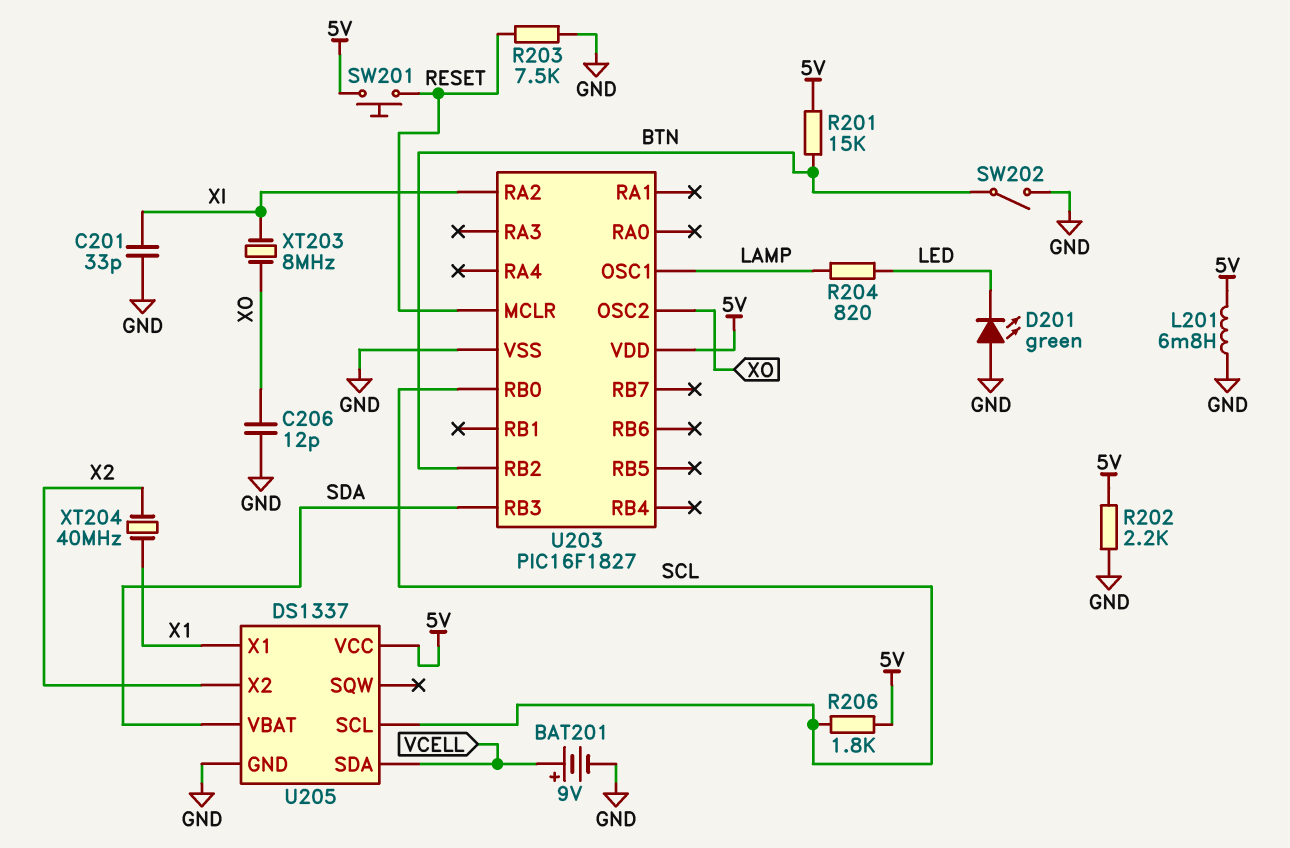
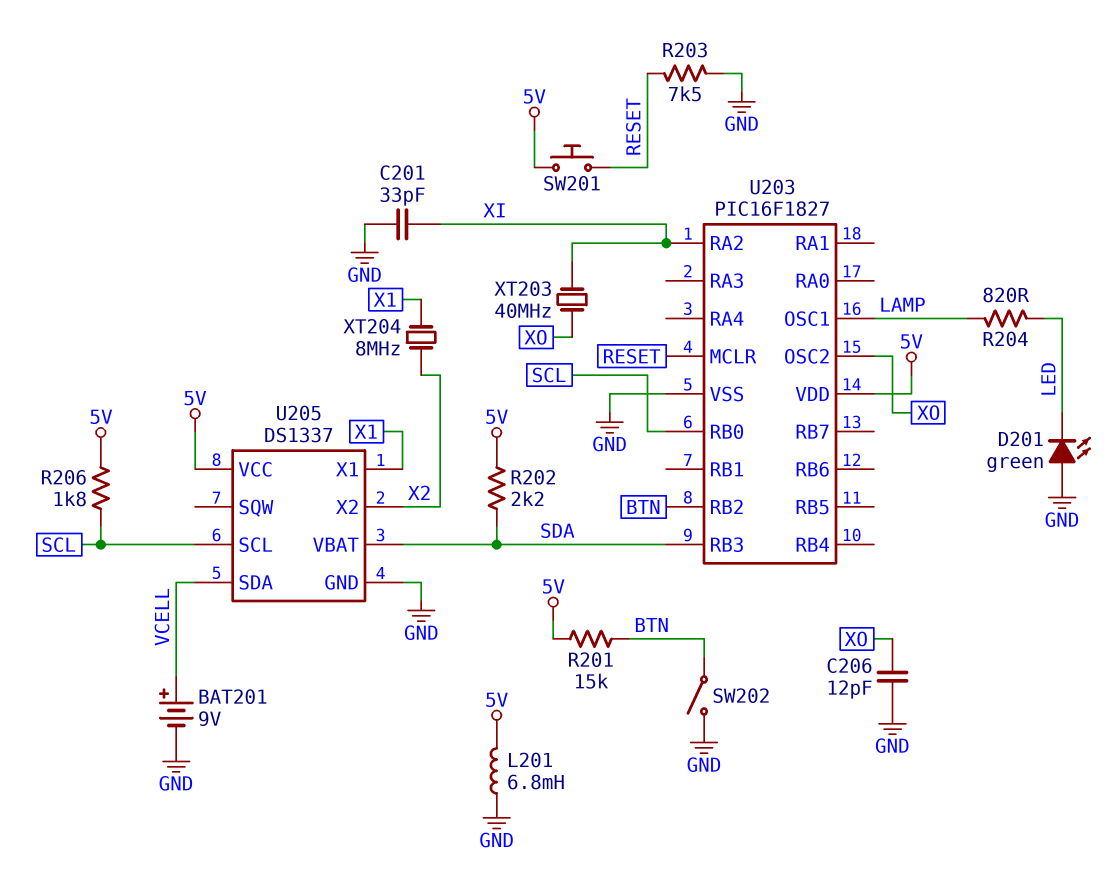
R202: 2.2k (5V, GND) -> 2.2k (5V, SDA)
XT203: 8MHz (XI, XO) -> 40MHz (XI, XO)
XT204: 40MHz (X1, X2) -> 8MHz (X1, X2)

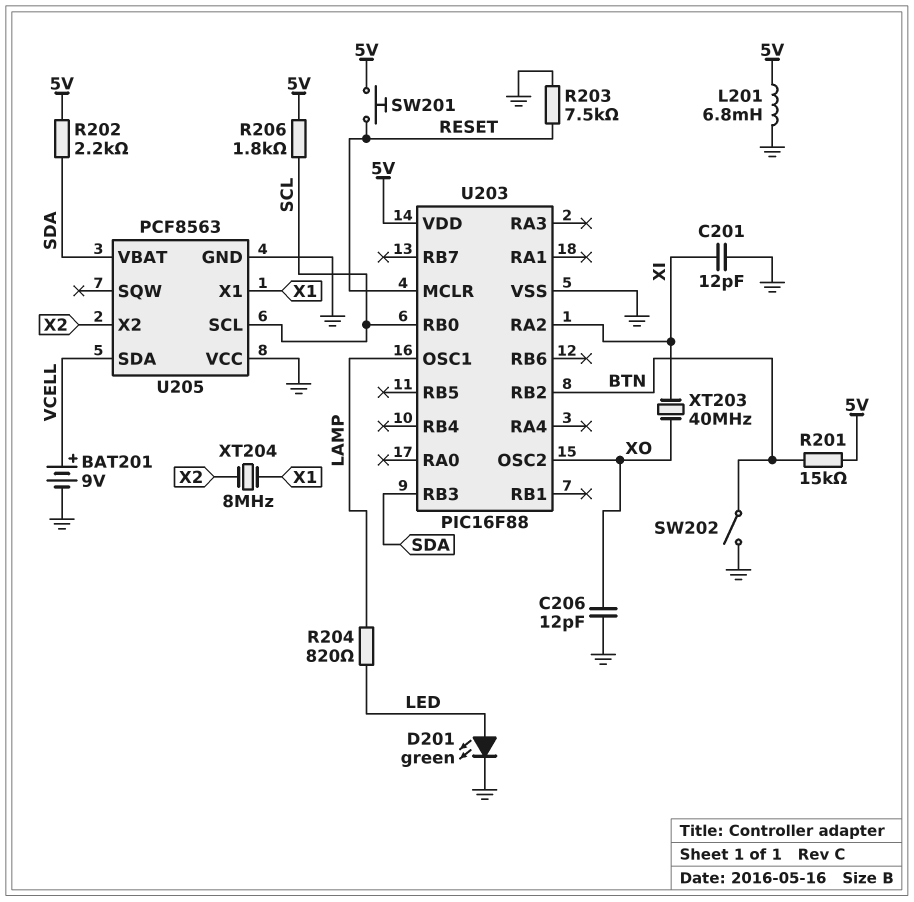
C201: 33pF (GND, XI) -> 12pF (GND, XI)
D201: LED green (A GND, K LED) -> LED green (A LED, K GND)
U203: PIC16F1827 -> PIC16F88
U205: DS1337 -> PCF8563
U205 pin VCC: 5V -> GND

